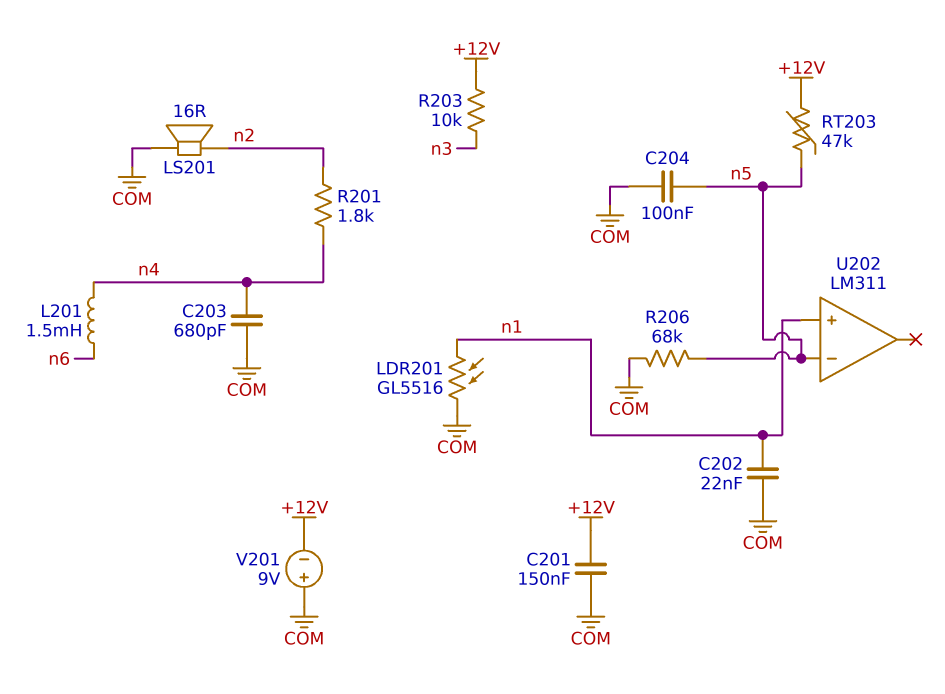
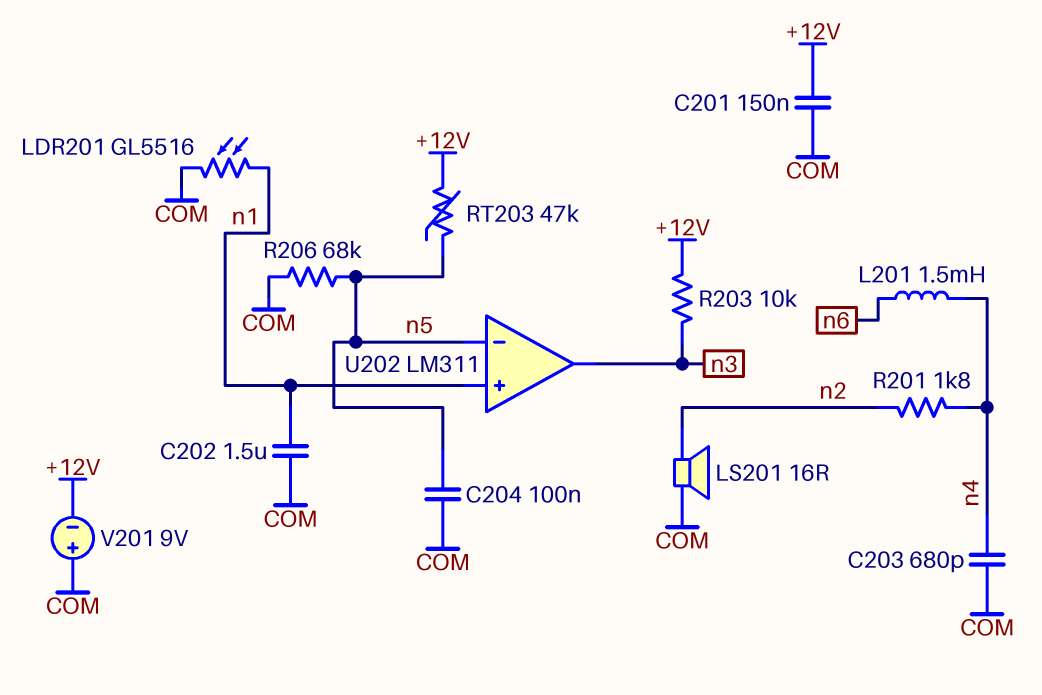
C202: 22nF (COM, n1) -> 1.5uF (COM, n1)
U202 pin out: none -> n3

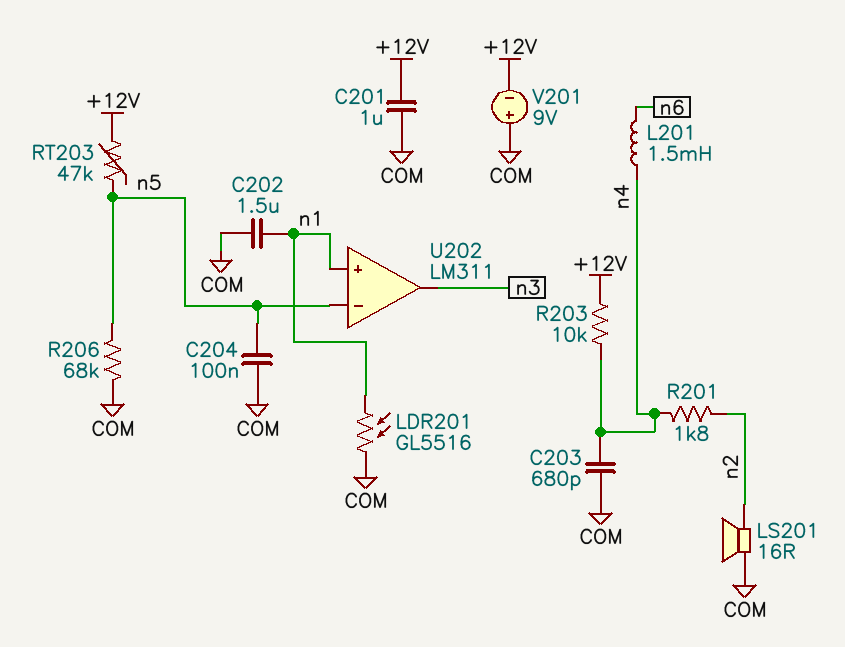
C201: 150nF (+12V, COM) -> 1uF (+12V, COM)
R203: 10k (+12V, n3) -> 10k (+12V, n4)

